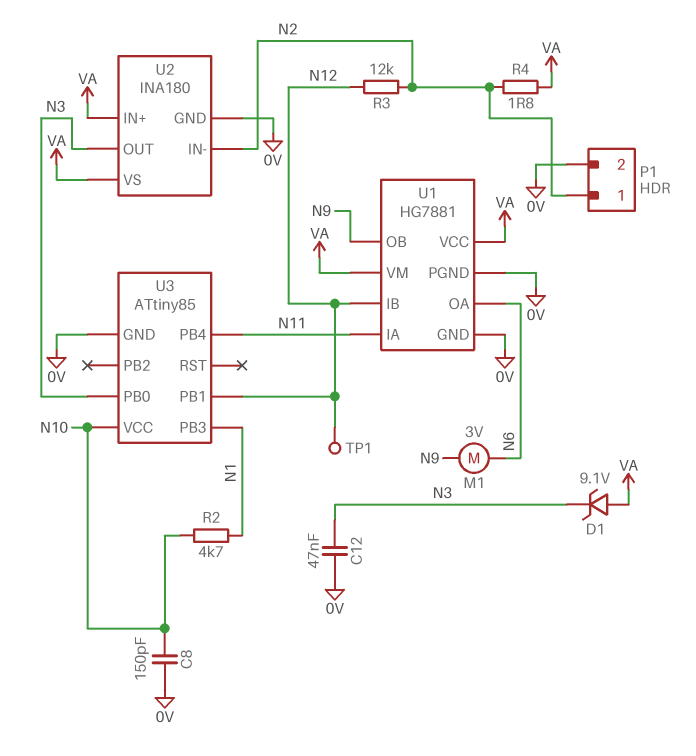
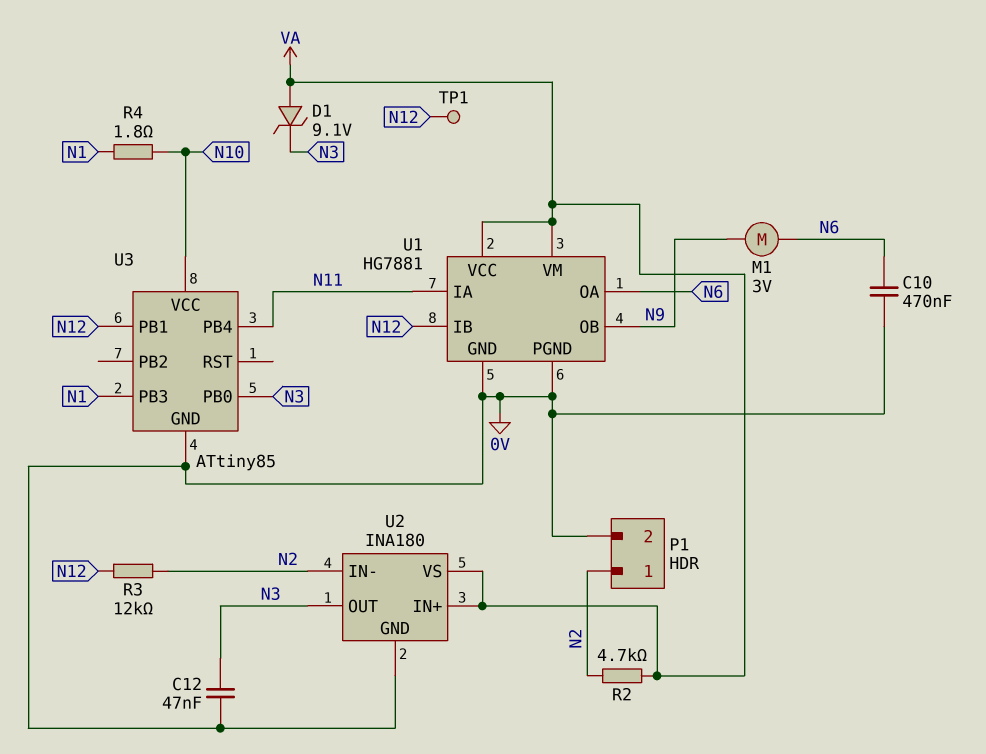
C8: 150pF (0V, N10) -> none
C10: none -> 470nF (0V, N6)
R2: 4.7k (N1, N10) -> 4.7k (N2, VA)
R4: 1.8 (N2, VA) -> 1.8 (N1, N10)

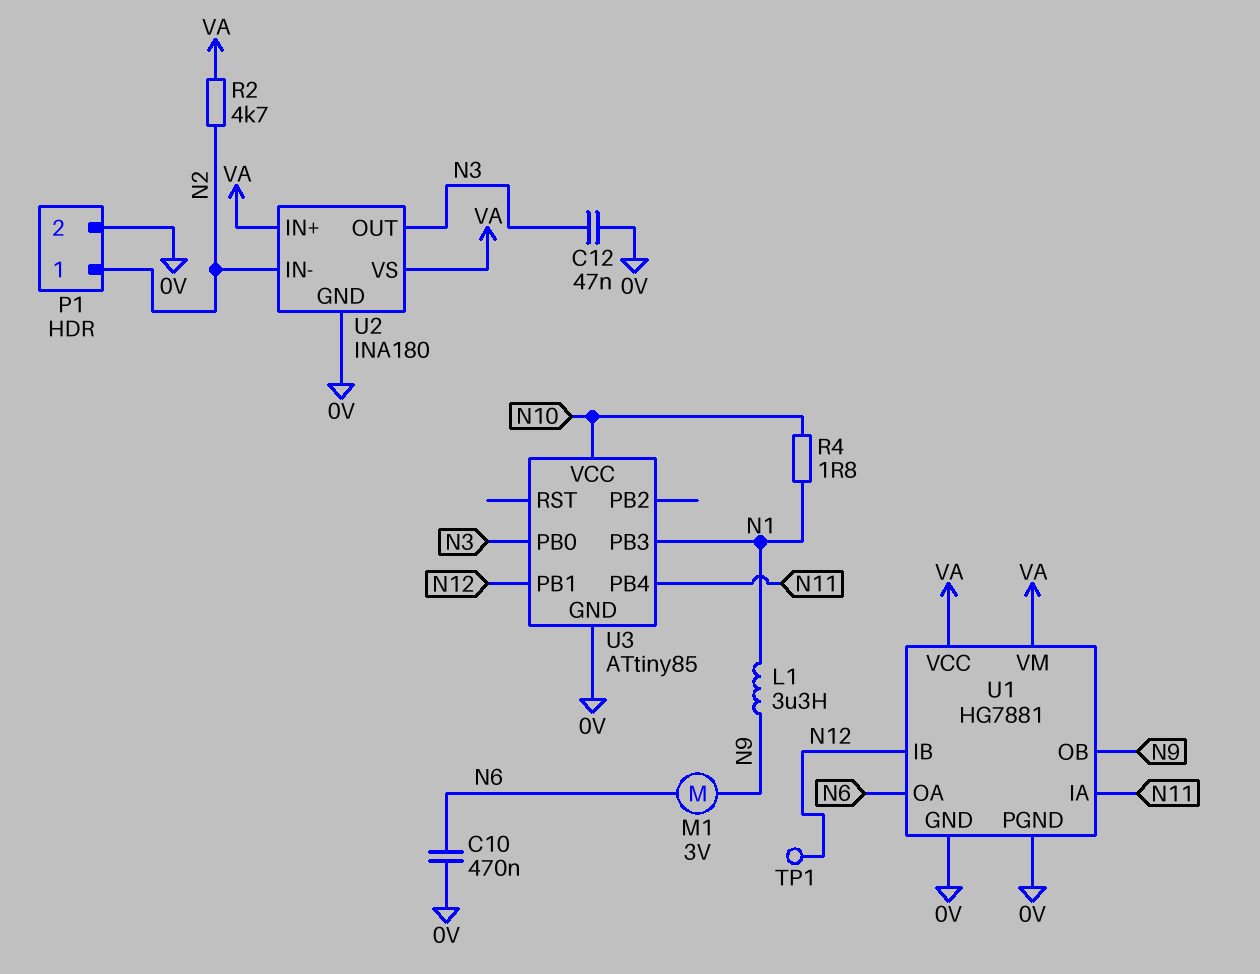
D1: zener 9.1V (A VA, K N3) -> none
L1: none -> 3.3uH (N1, N9)
R3: 12k (N2, N12) -> none

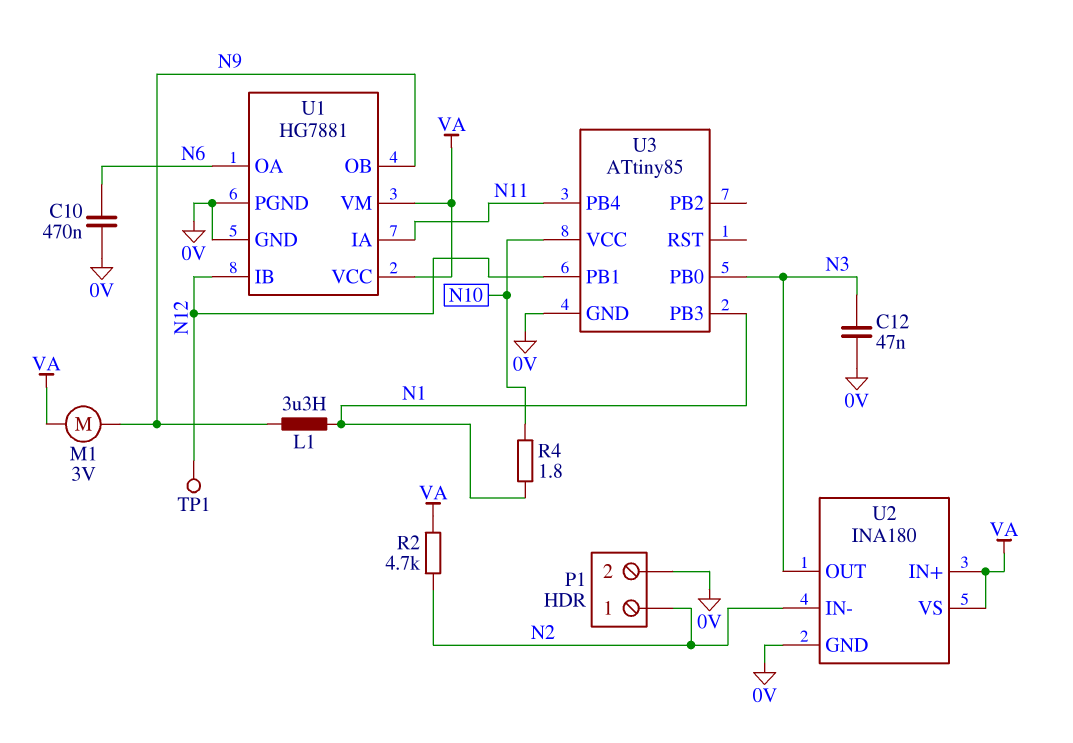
M1: motor 3V (N6, N9) -> motor 3V (N9, VA)

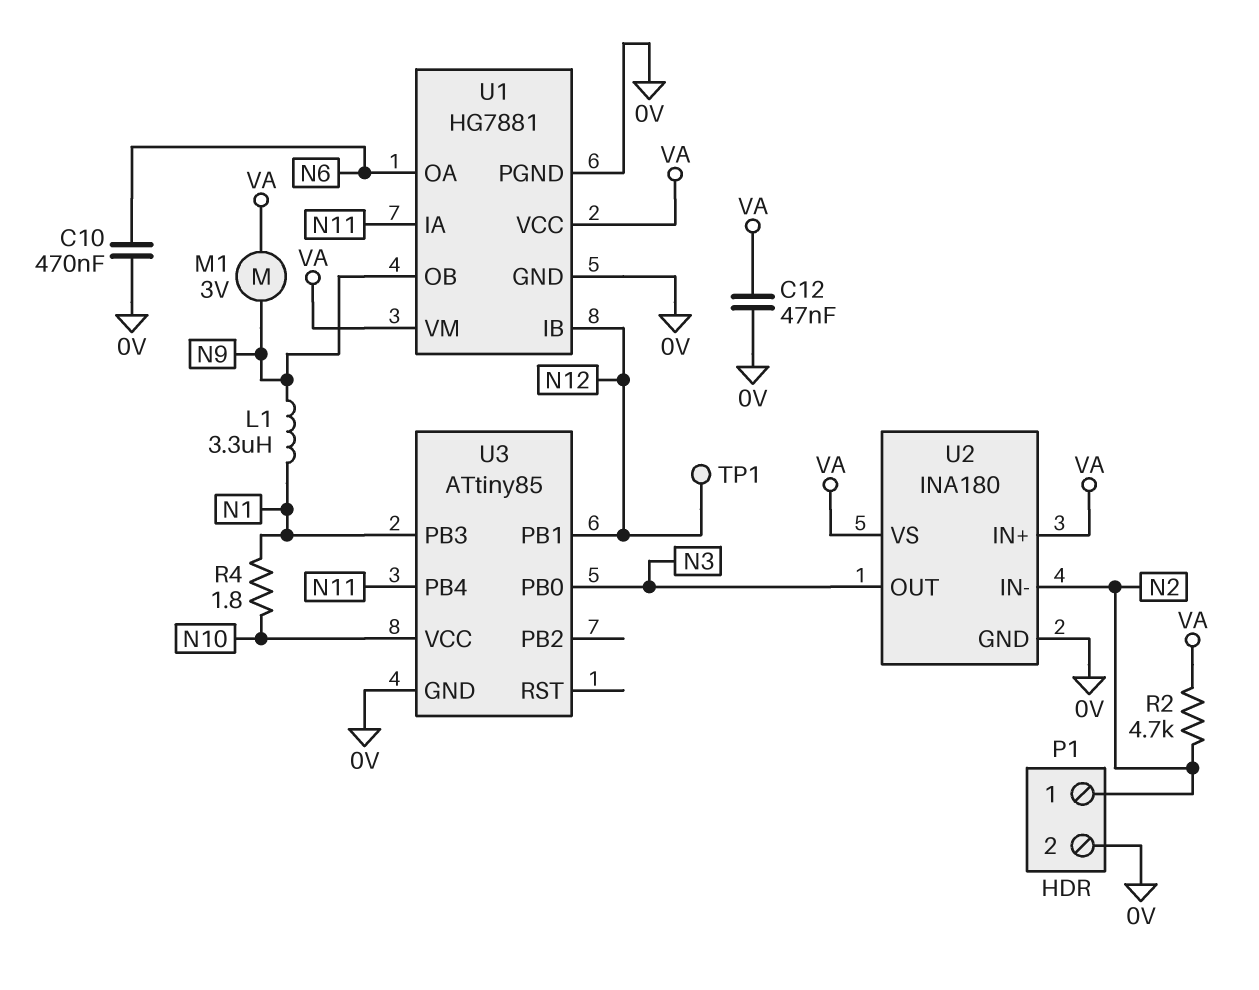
C12: 47nF (0V, N3) -> 47nF (0V, VA)

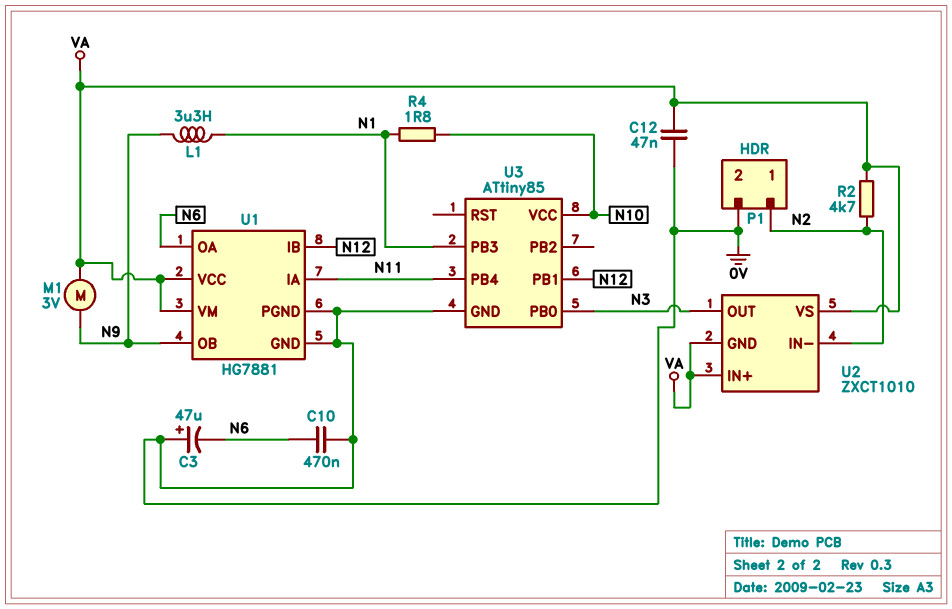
C3: none -> 47uF (plus 0V, minus N6)
TP1: test point (N12) -> none
U2: INA180 -> ZXCT1010
U2 pin GND: 0V -> VA

